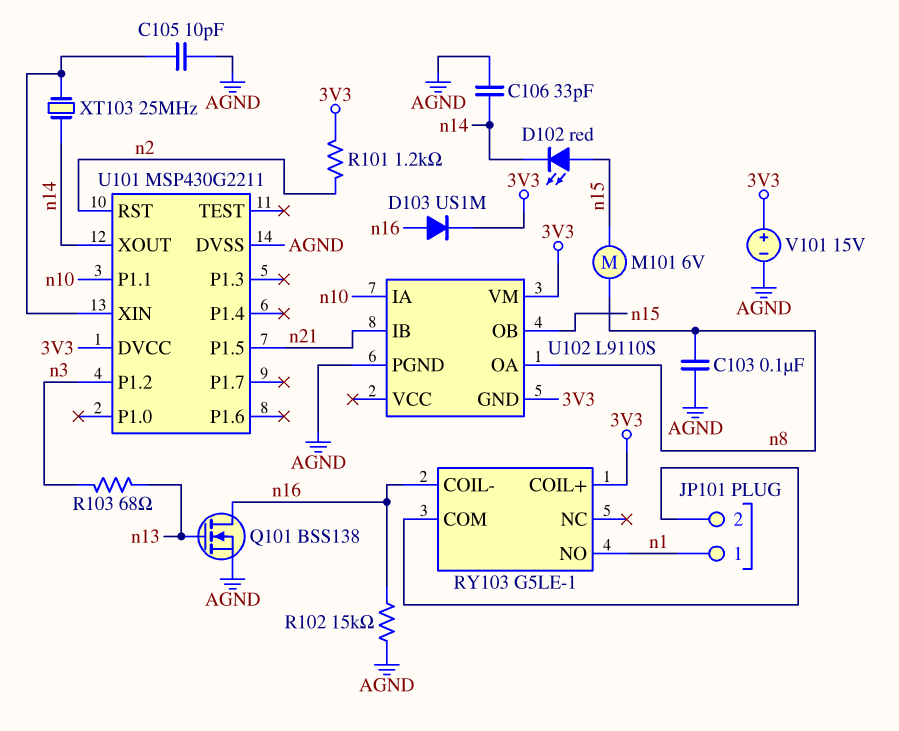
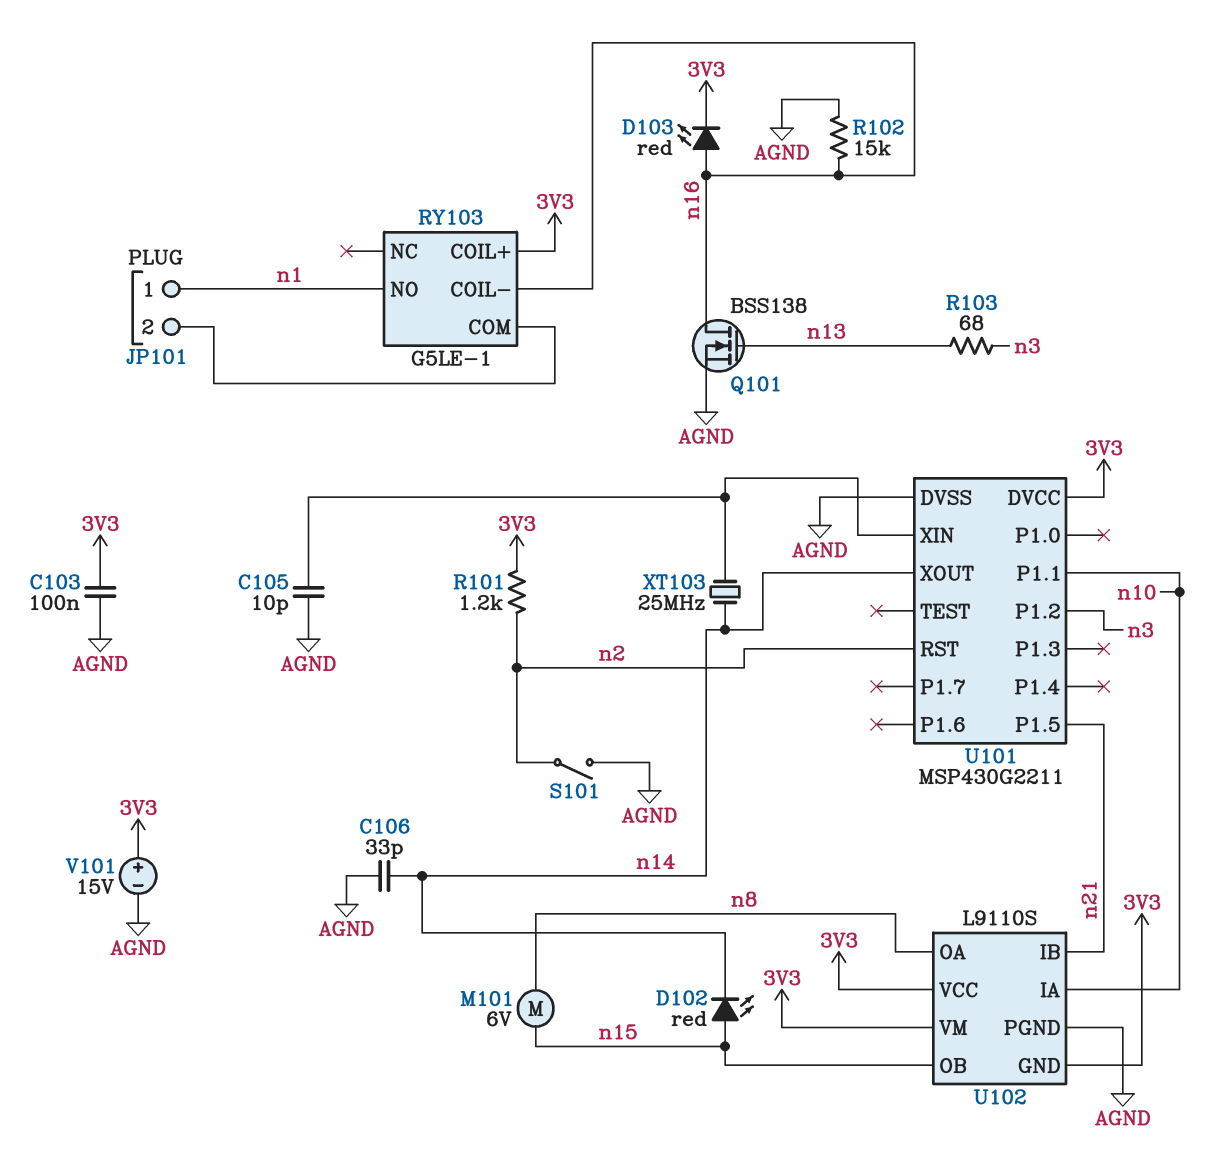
C103: 100nF (AGND, n8) -> 100nF (3V3, AGND)
D103: diode US1M (A n16, K 3V3) -> LED red (A n16, K 3V3)
S101: none -> switch (AGND, n2)
U102 pin VCC: none -> 3V3

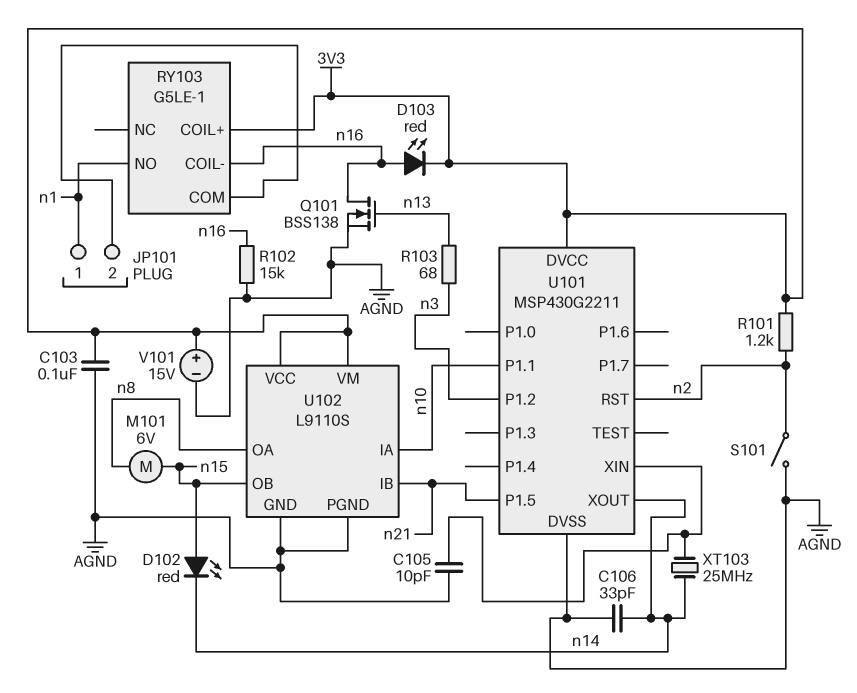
U102 pin GND: 3V3 -> AGND

